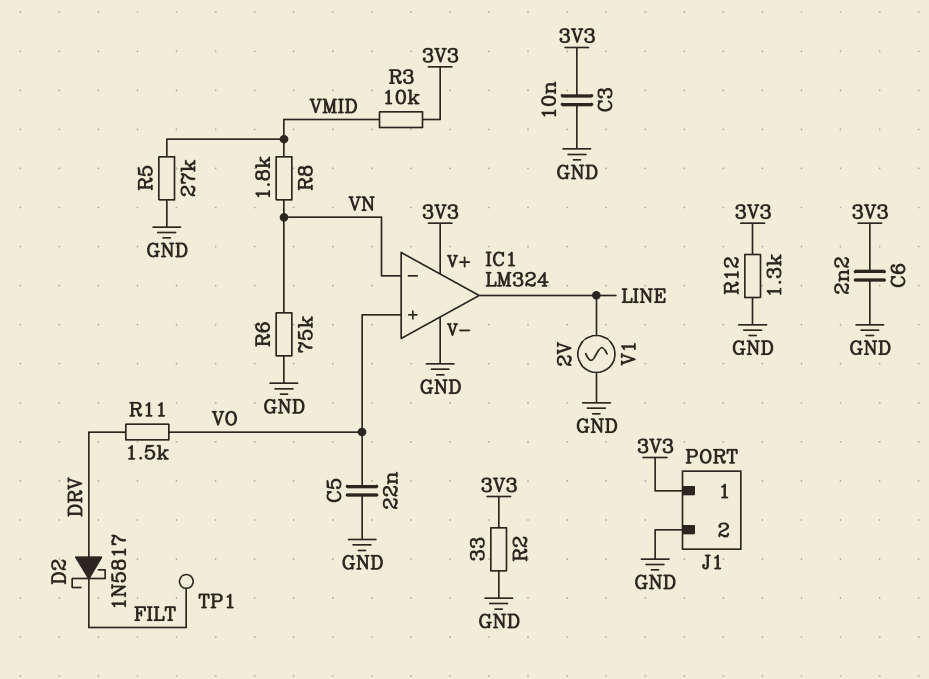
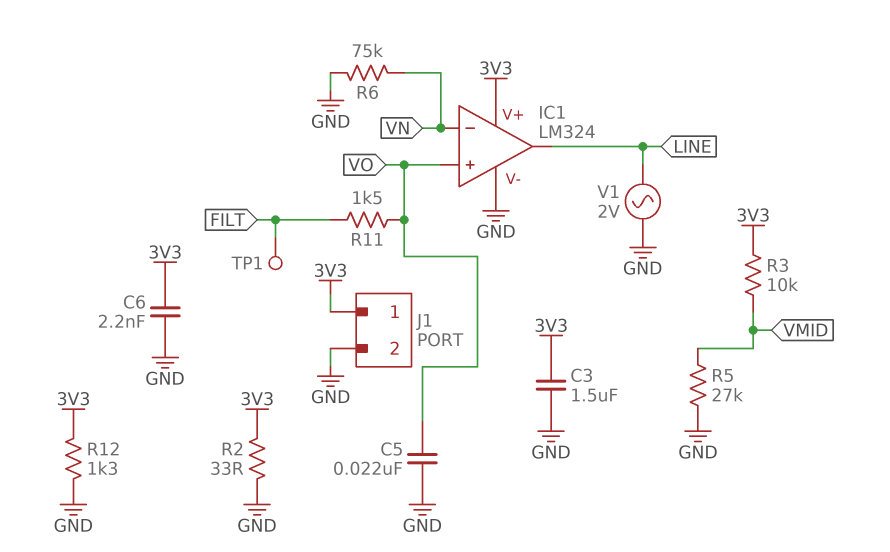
C3: 10nF (3V3, GND) -> 1.5uF (3V3, GND)
D2: schottky 1N5817 (A DRV, K FILT) -> none
R8: 1.8k (VMID, VN) -> none
R11: 1.5k (DRV, VO) -> 1.5k (FILT, VO)

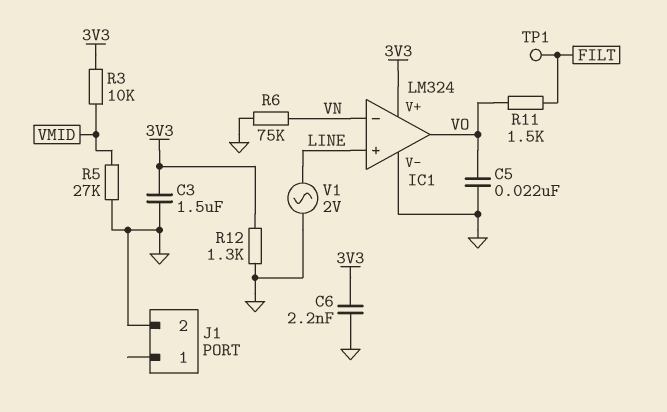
IC1 pin in+: VO -> LINE
IC1 pin out: LINE -> VO
J1 pin 1: 3V3 -> none
R2: 33 (3V3, GND) -> none

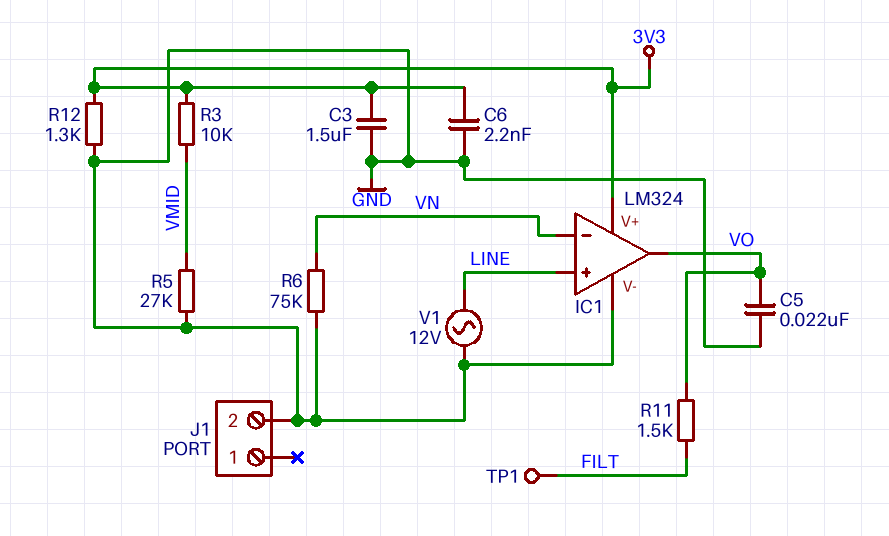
V1: AC 2V (GND, LINE) -> AC 12V (GND, LINE)

